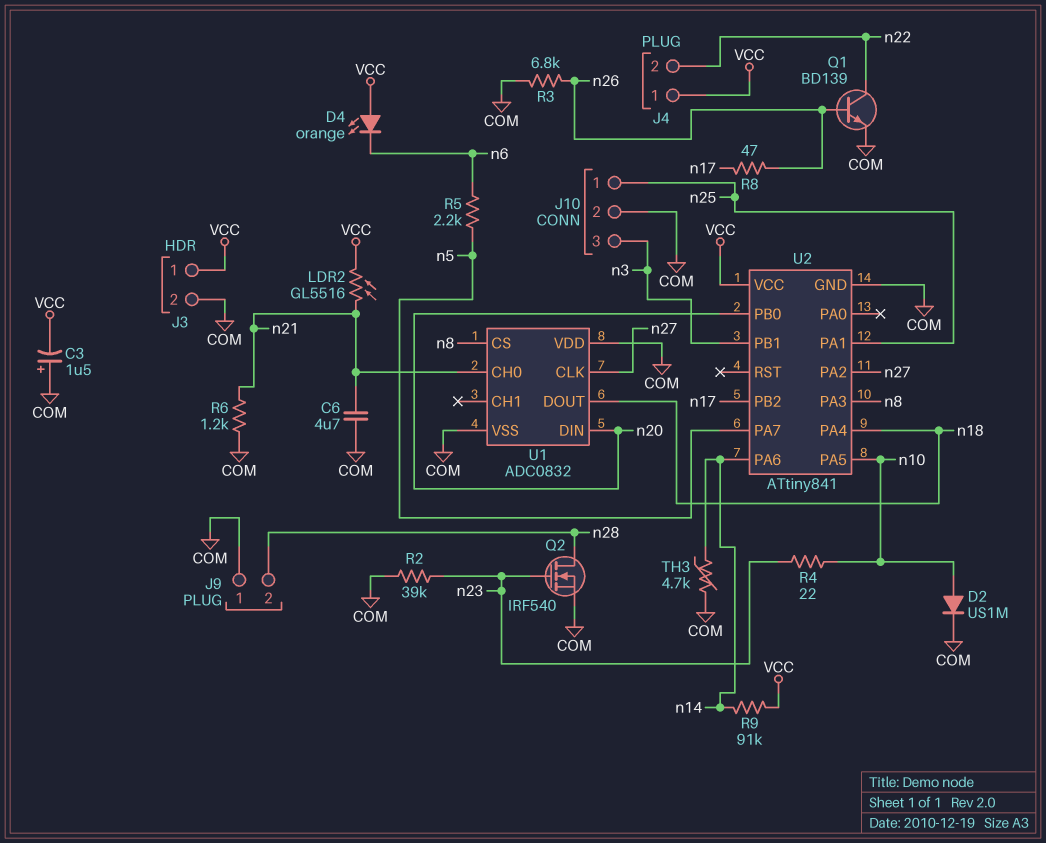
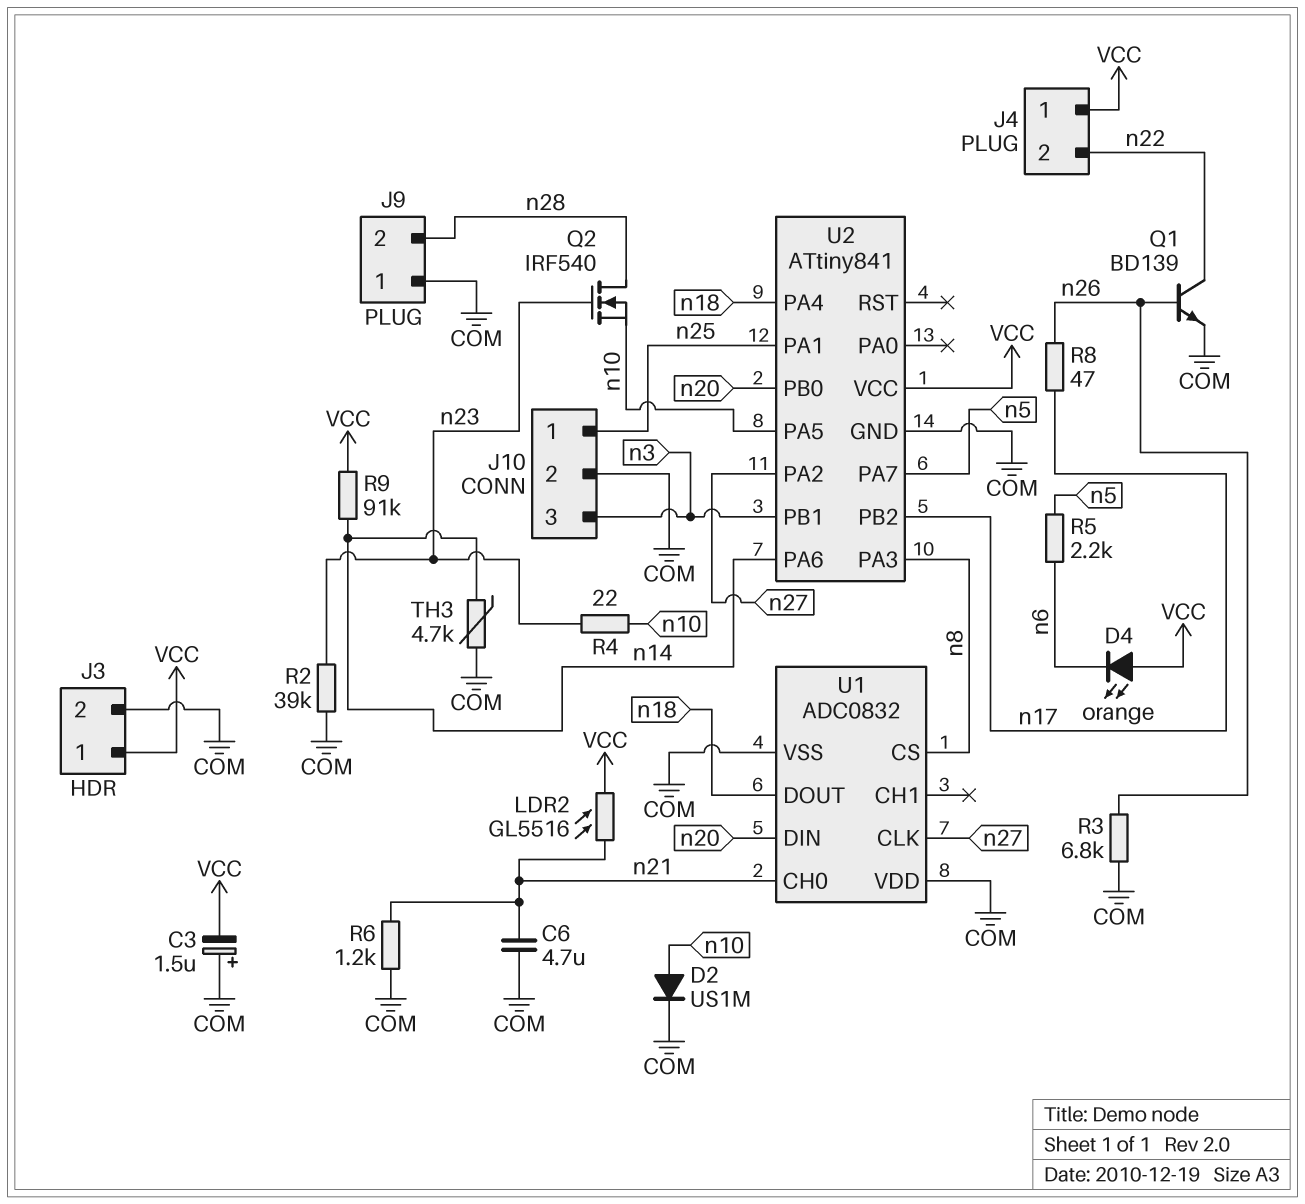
Q2: NMOS IRF540 (G n23, D n28, S COM) -> NMOS IRF540 (G n23, D n28, S n10)

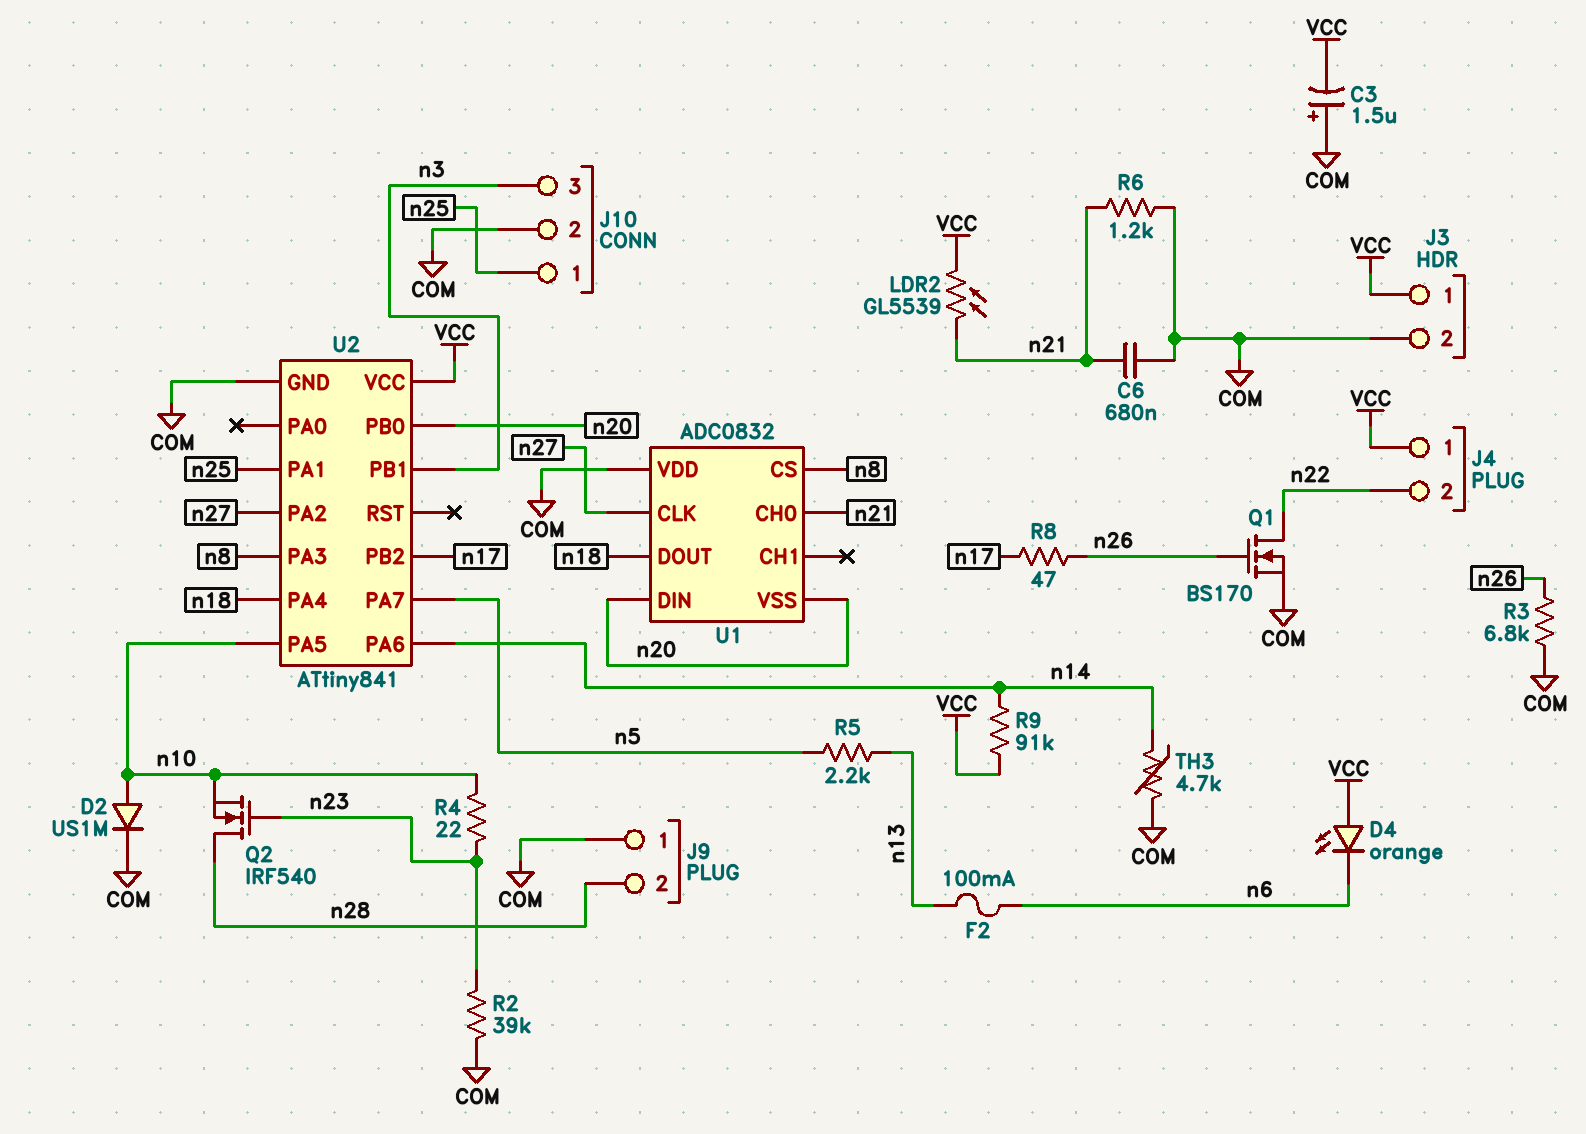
C6: 4.7uF (COM, n21) -> 680nF (COM, n21)
F2: none -> 100mA (n6, n13)
LDR2: GL5516 (VCC, n21) -> GL5539 (VCC, n21)
Q1: NPN BD139 (B n26, C n22, E COM) -> NMOS BS170 (G n26, D n22, S COM)
R5: 2.2k (n5, n6) -> 2.2k (n5, n13)
U1 pin VSS: COM -> n20

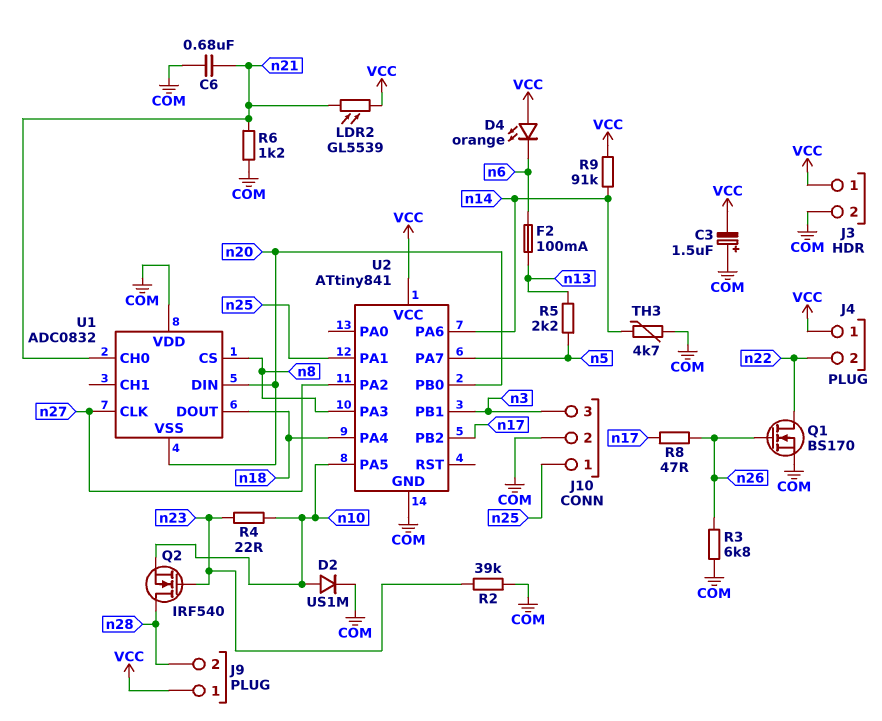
J9 pin 1: COM -> VCC

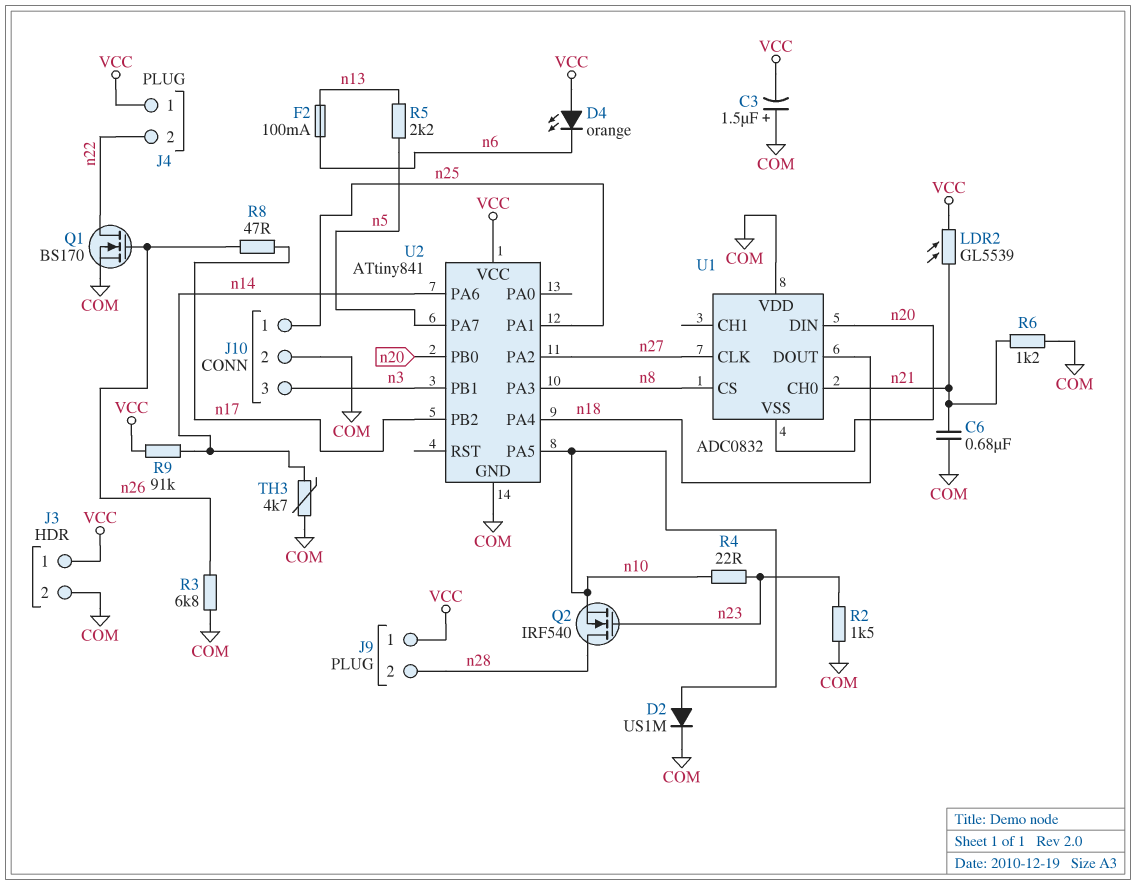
R2: 39k (COM, n23) -> 1.5k (COM, n23)

